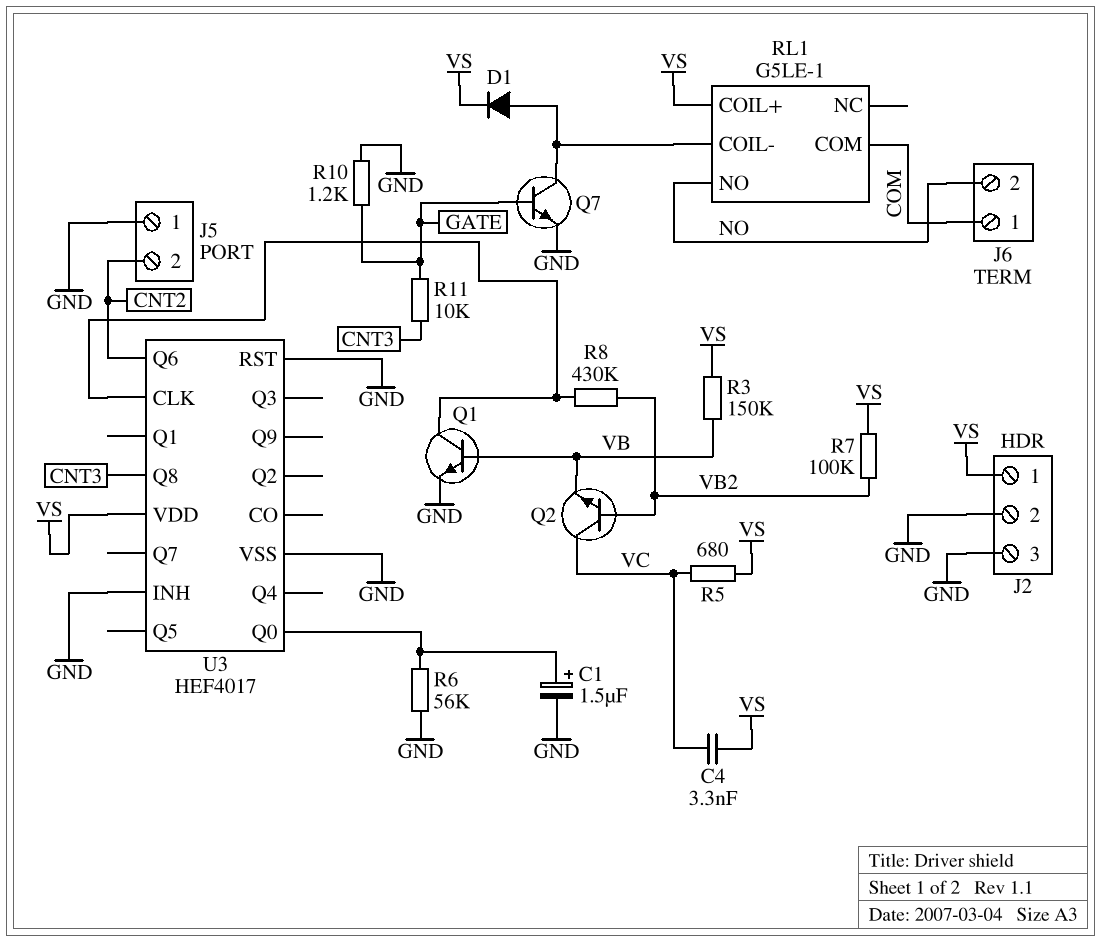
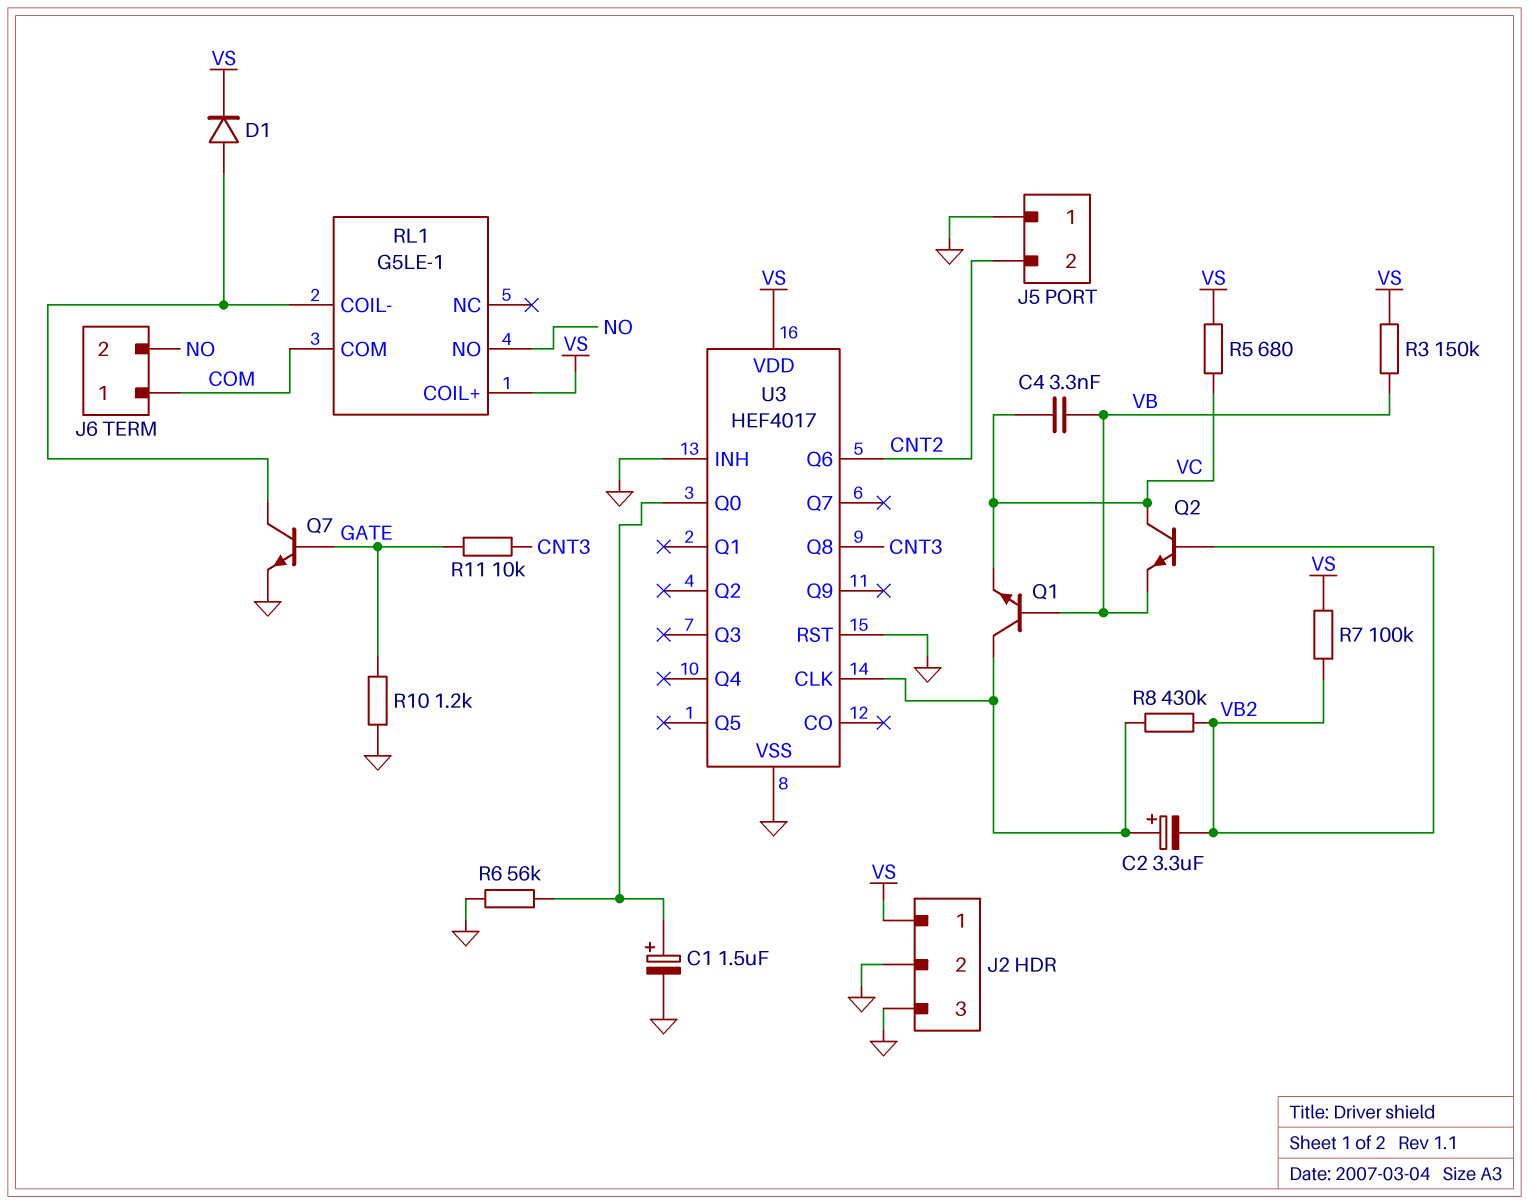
C2: none -> 3.3uF (plus U3/CLK, minus VB2)
C4: 3.3nF (VC, VS) -> 3.3nF (VB, VC)
Q1: NPN (B VB, C U3/CLK, E GND) -> NPN (B VB, C U3/CLK, E VC)

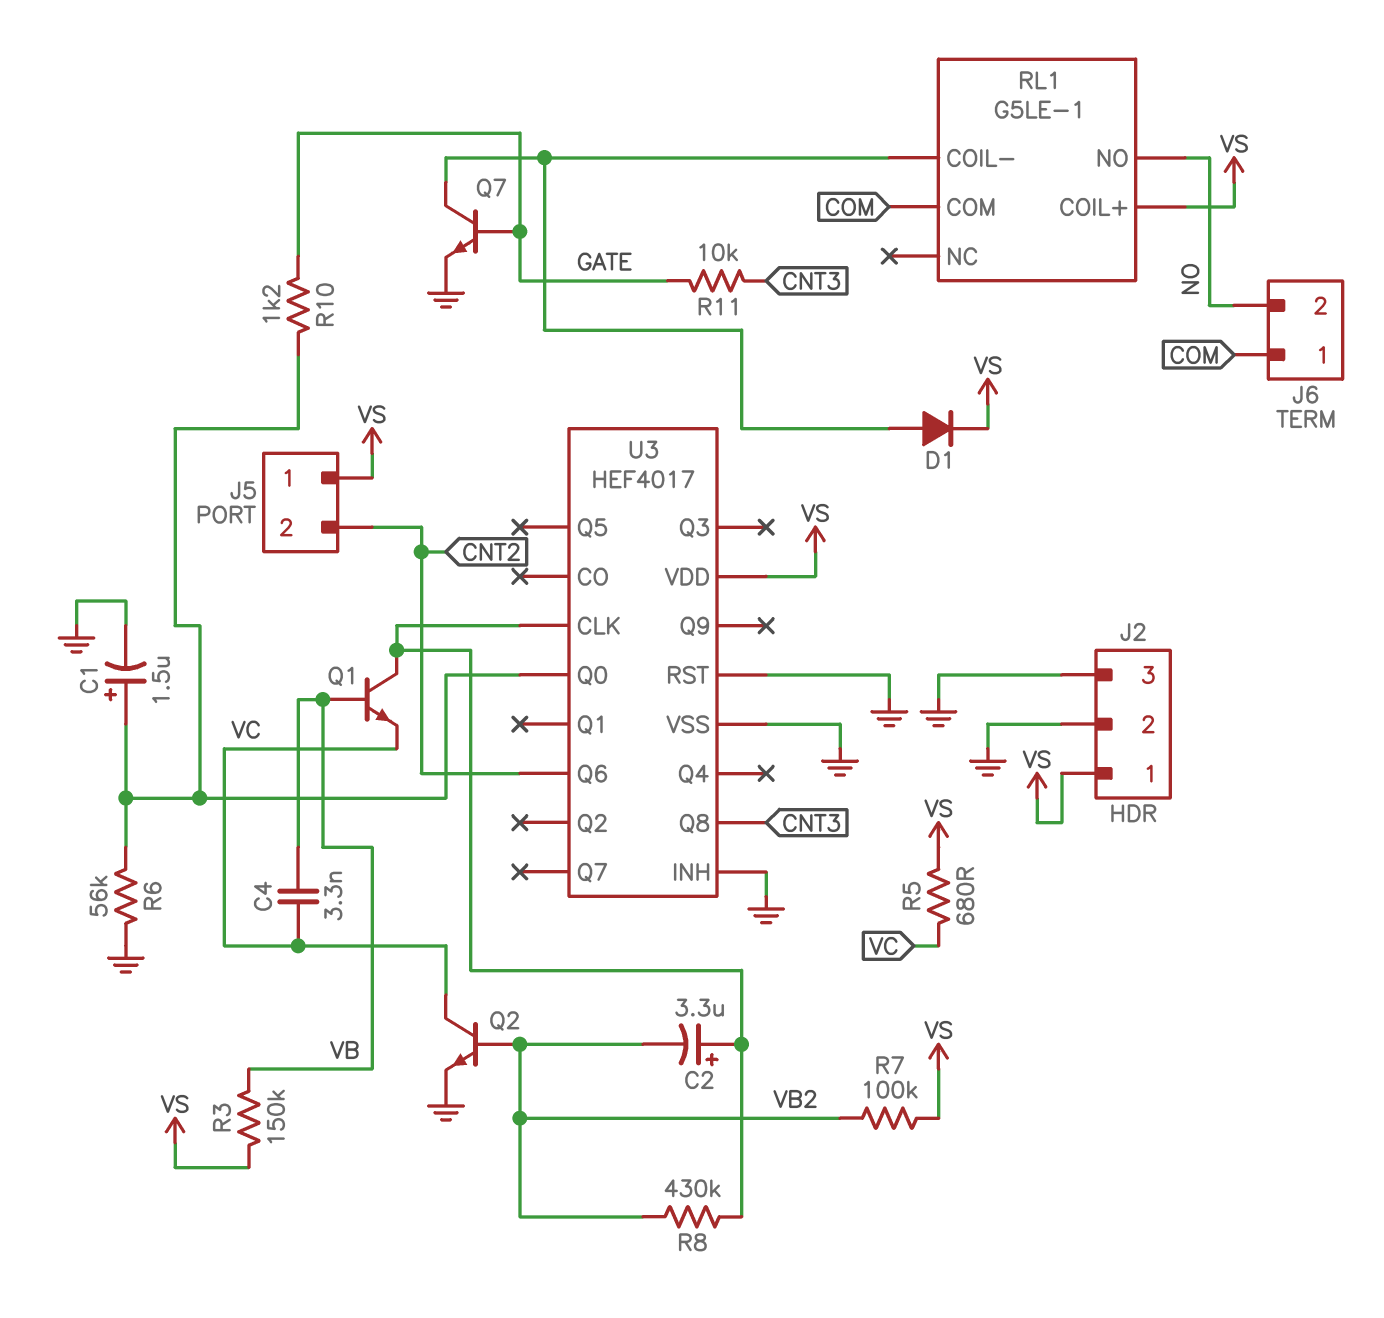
J5 pin 1: GND -> VS
Q2: NPN (B VB2, C VC, E VB) -> NPN (B VB2, C VC, E GND)
R10: 1.2k (GATE, GND) -> 1.2k (GATE, U3/Q0)

